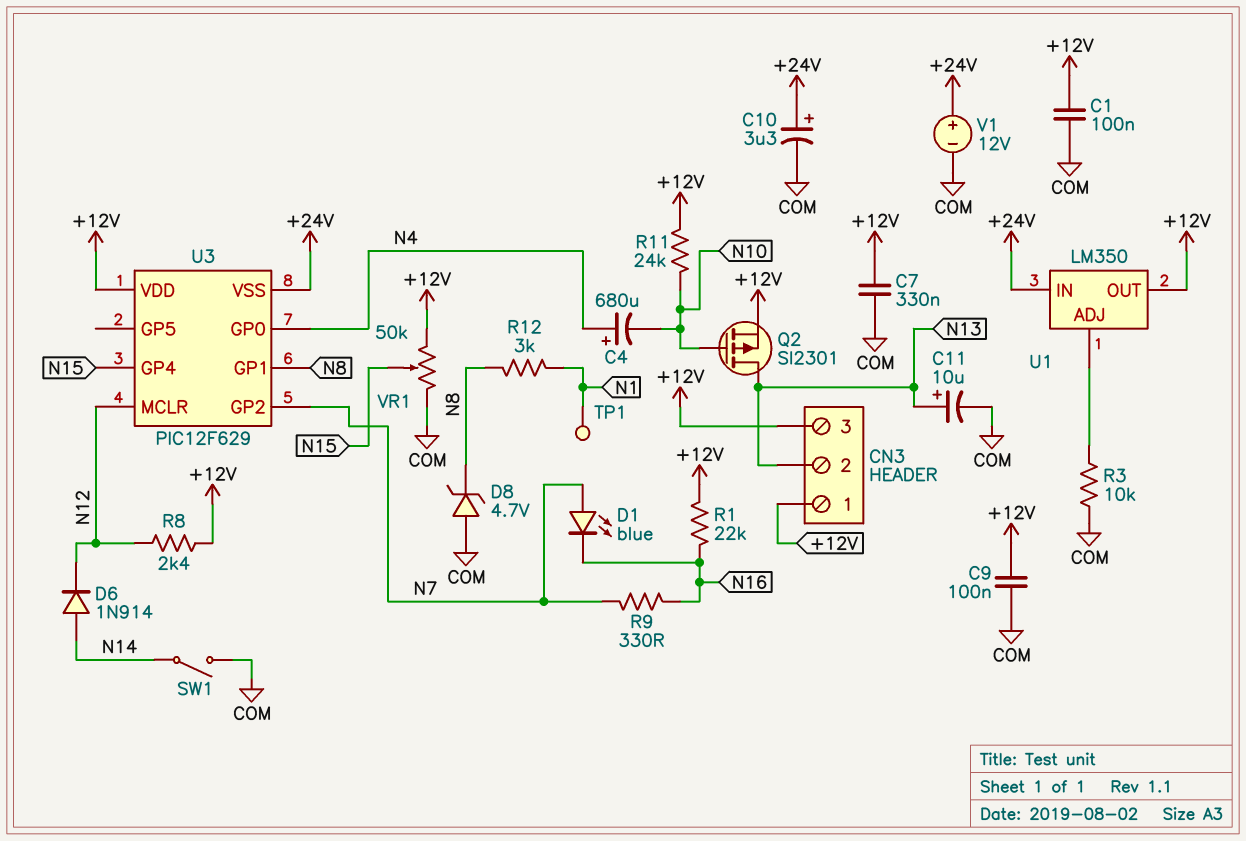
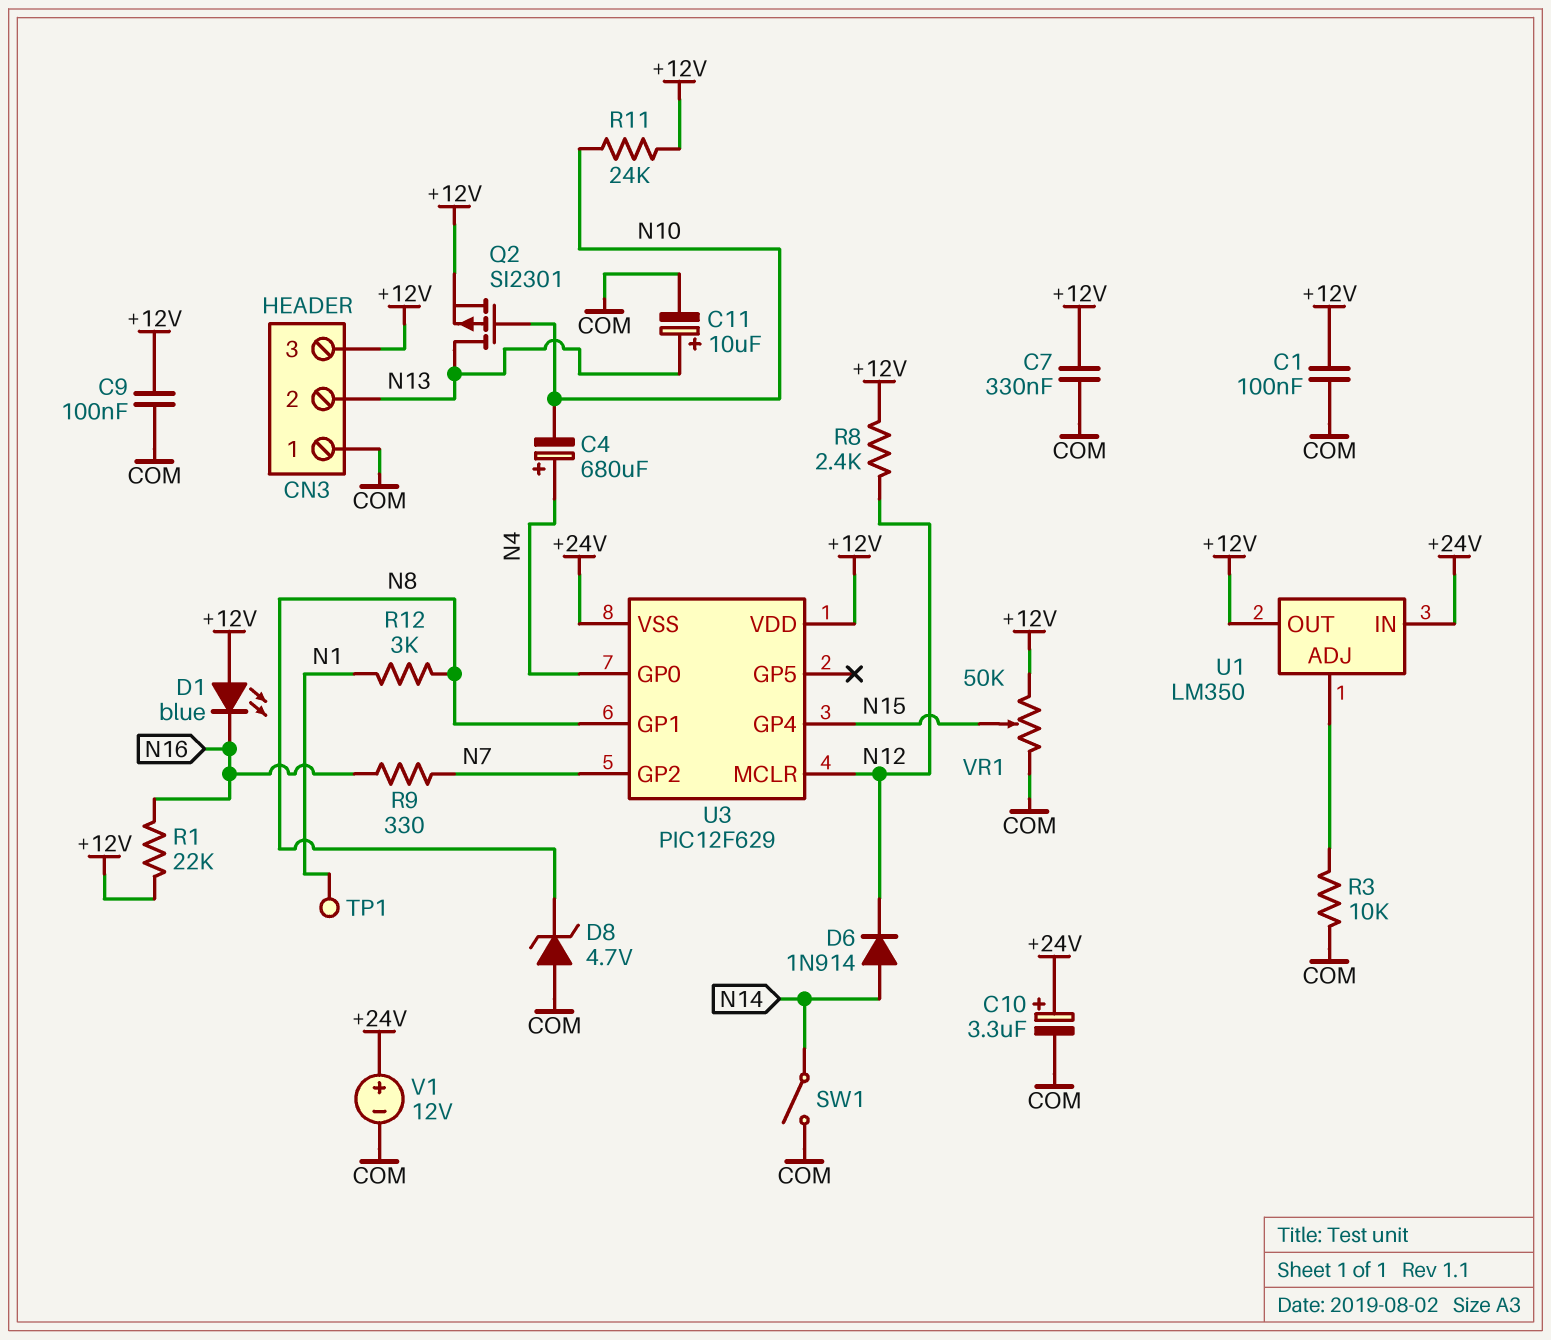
CN3 pin 1: +12V -> COM
D1: LED blue (A N7, K N16) -> LED blue (A +12V, K N16)

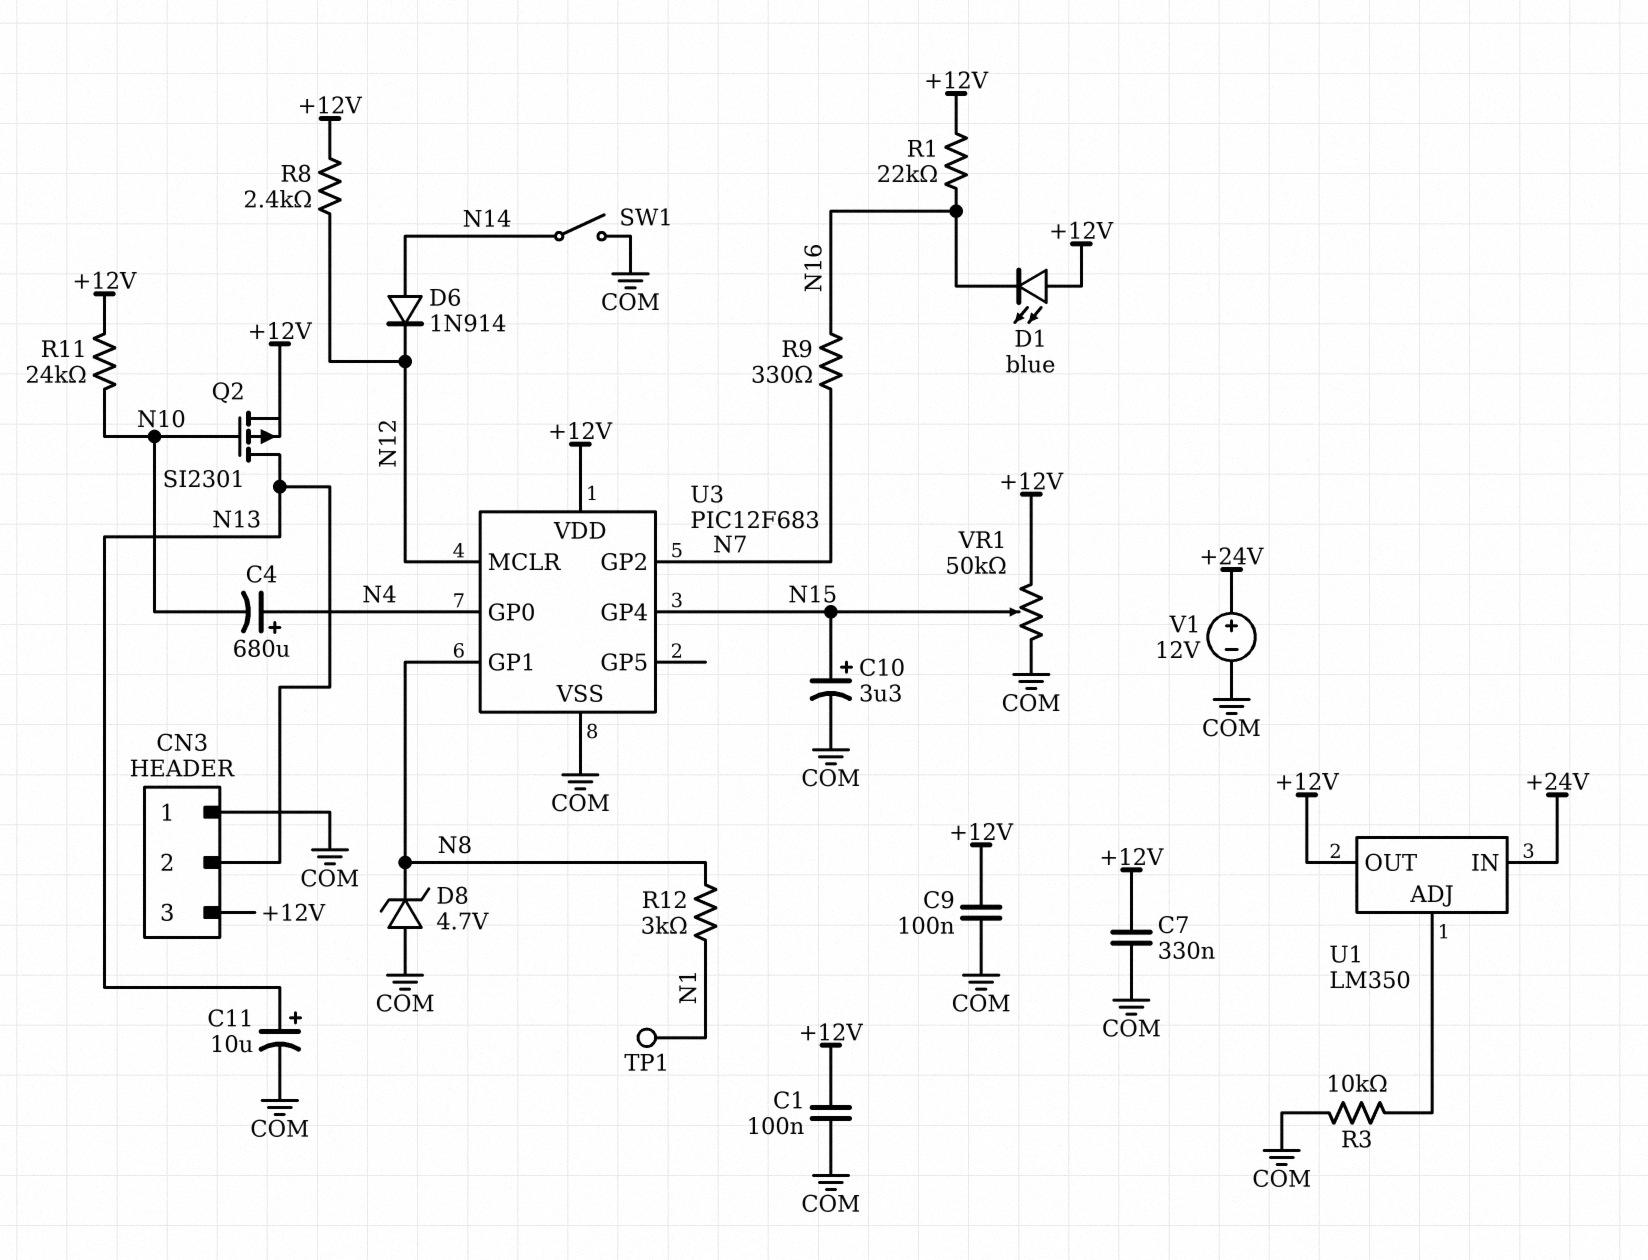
C10: 3.3uF (plus +24V, minus COM) -> 3.3uF (plus N15, minus COM)
U3: PIC12F629 -> PIC12F683
U3 pin VSS: +24V -> COM

